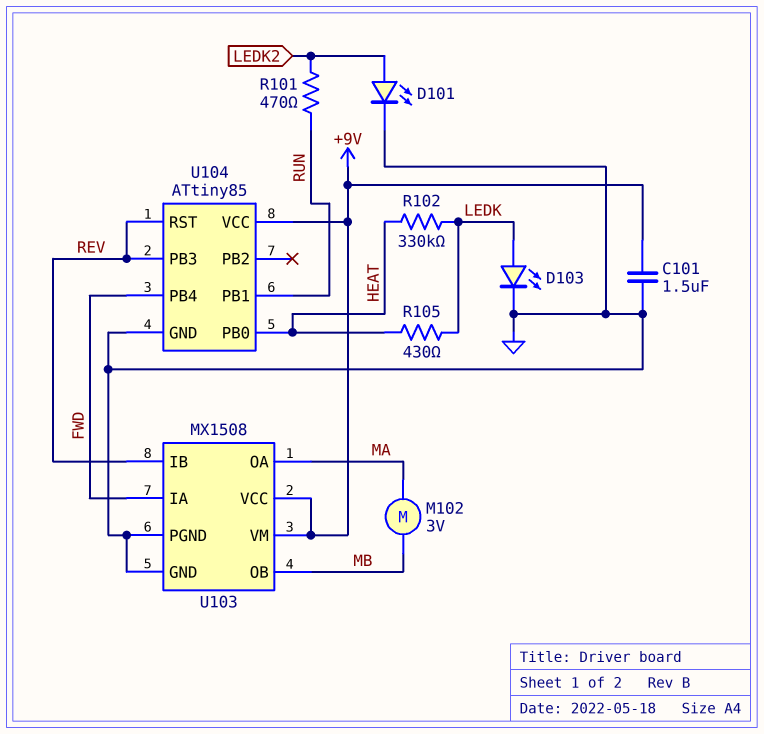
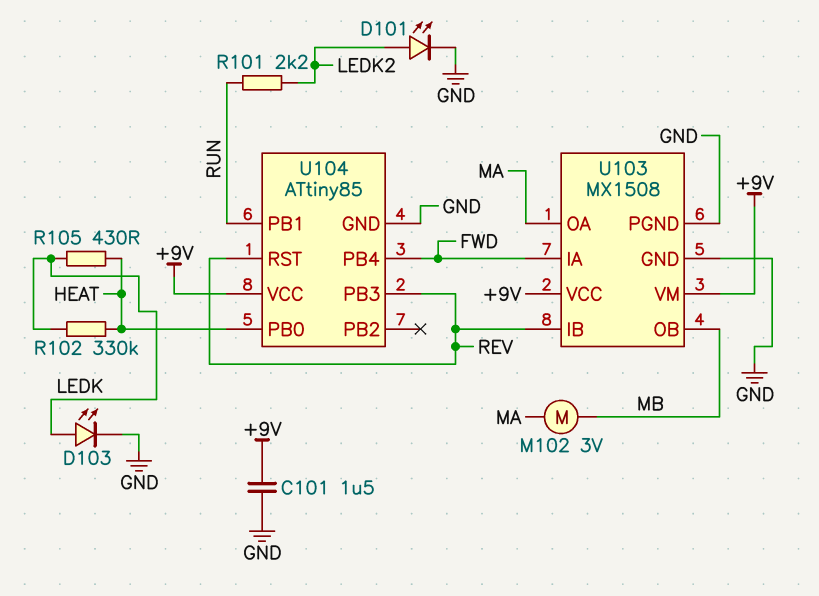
R101: 470 (LEDK2, RUN) -> 2.2k (LEDK2, RUN)

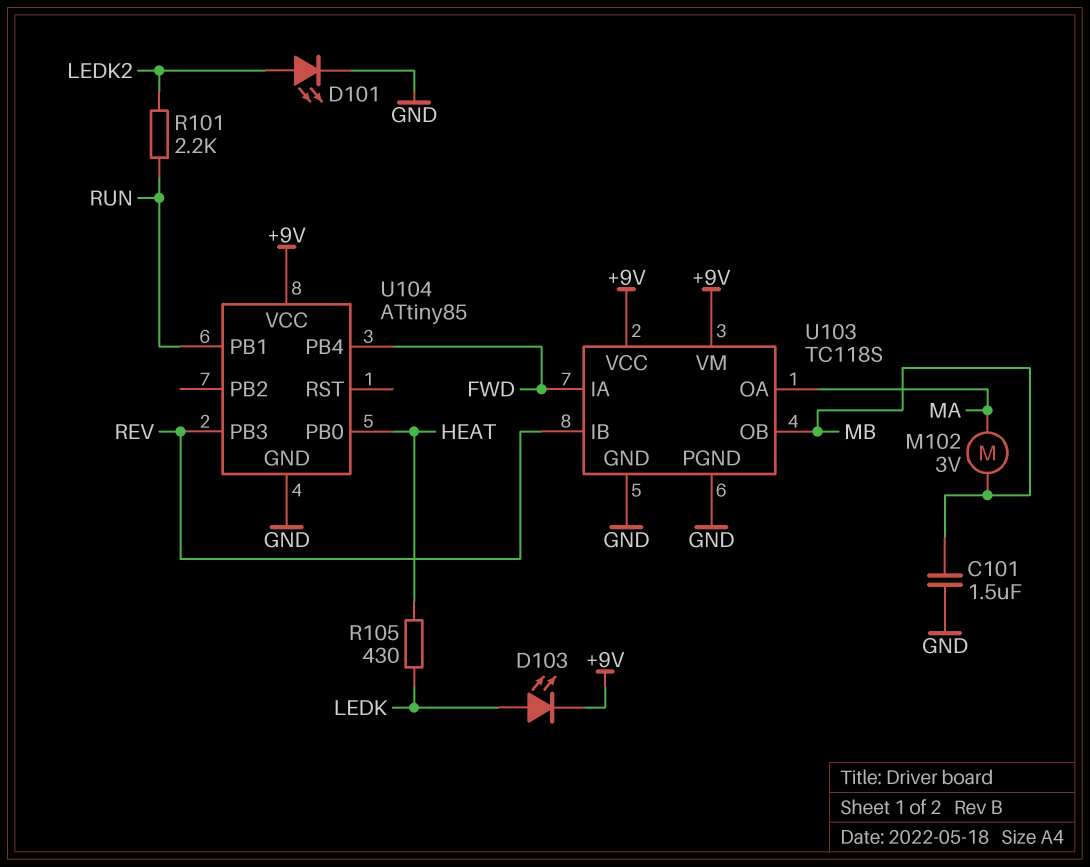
C101: 1.5uF (+9V, GND) -> 1.5uF (GND, MB)
D103: LED (A LEDK, K GND) -> LED (A LEDK, K +9V)
R102: 330k (HEAT, LEDK) -> none
U103: MX1508 -> TC118S
U104 pin RST: REV -> none

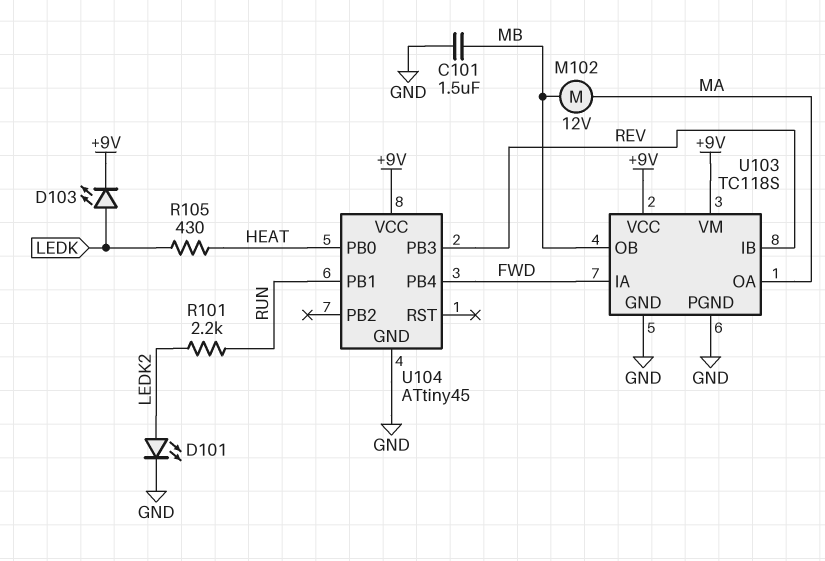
M102: motor 3V (MA, MB) -> motor 12V (MA, MB)
U104: ATtiny85 -> ATtiny45

